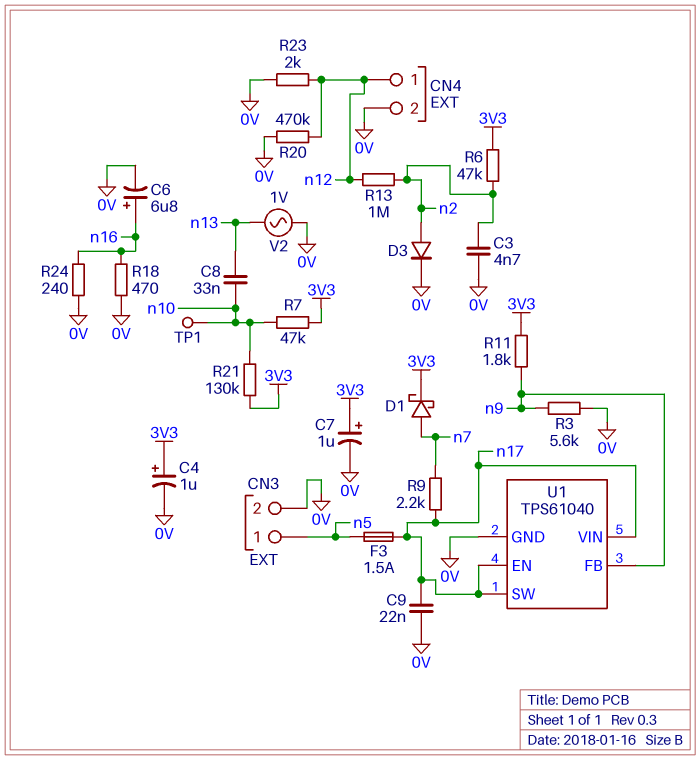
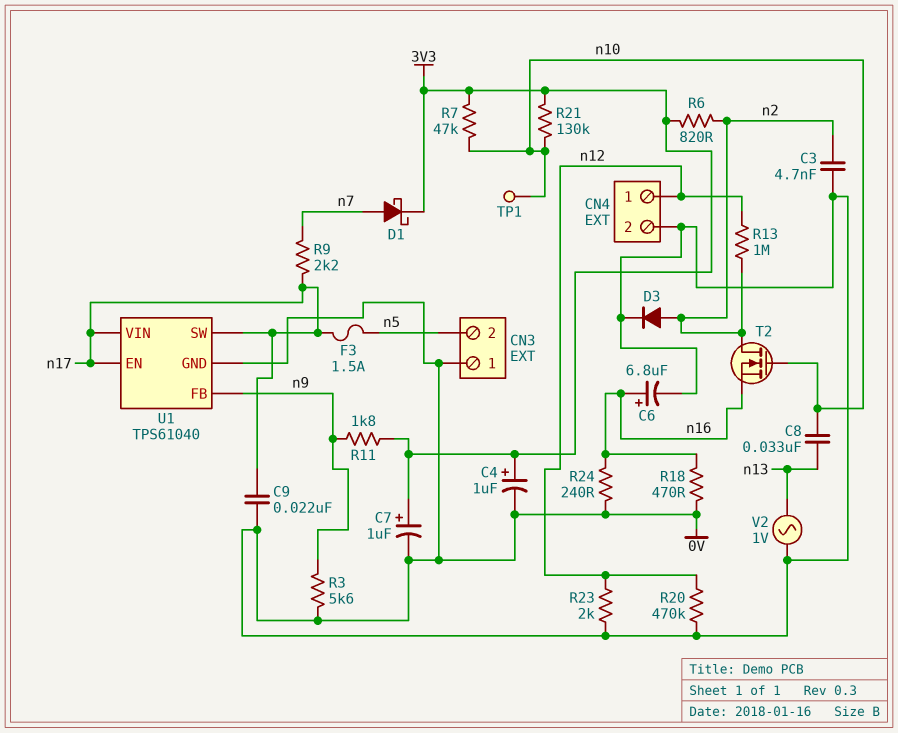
CN3 pin 1: n5 -> 0V
CN3 pin 2: 0V -> n5
R6: 47k (3V3, n2) -> 820 (3V3, n2)
T2: none -> NMOS (G n10, D n2, S n16)

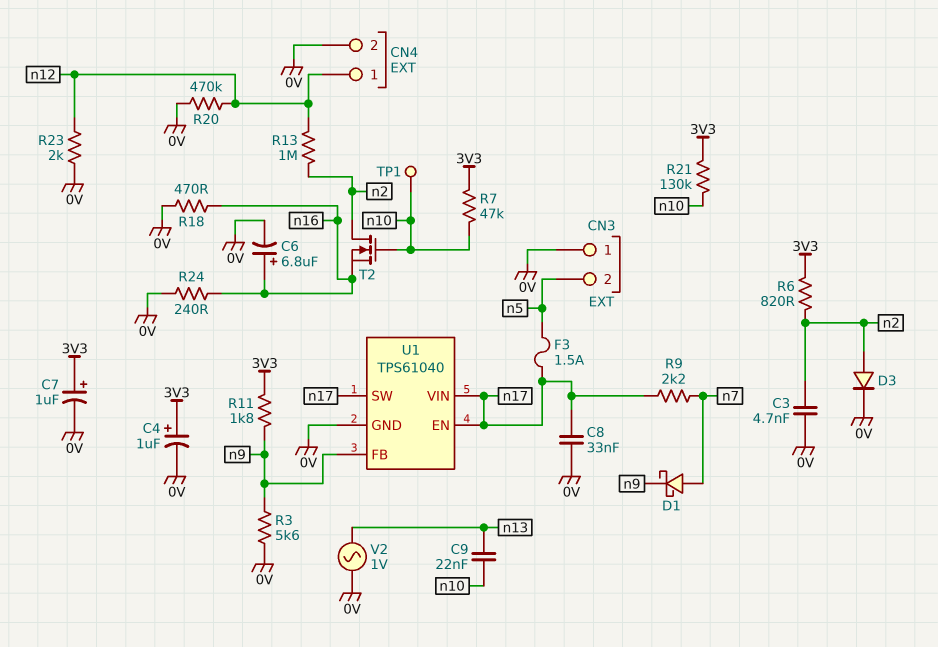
C8: 33nF (n10, n13) -> 33nF (0V, n17)
C9: 22nF (0V, n17) -> 22nF (n10, n13)
D1: schottky (A n7, K 3V3) -> schottky (A n7, K n9)

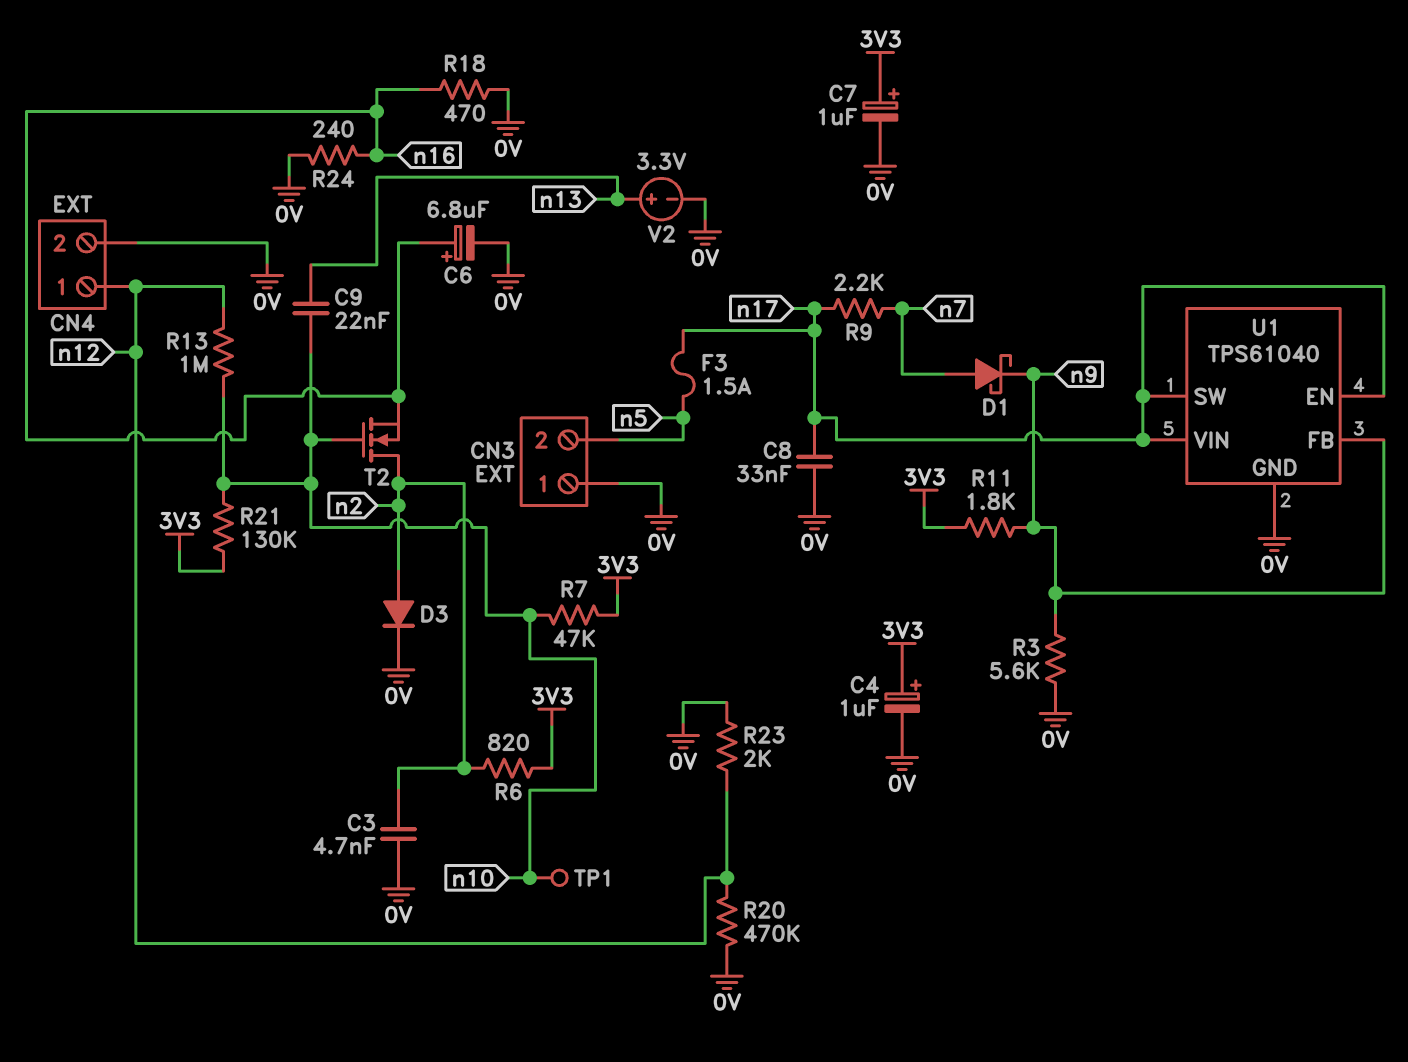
R13: 1M (n2, n12) -> 1M (n10, n12)
V2: AC 1V (0V, n13) -> 3.3V (plus n13, minus 0V)

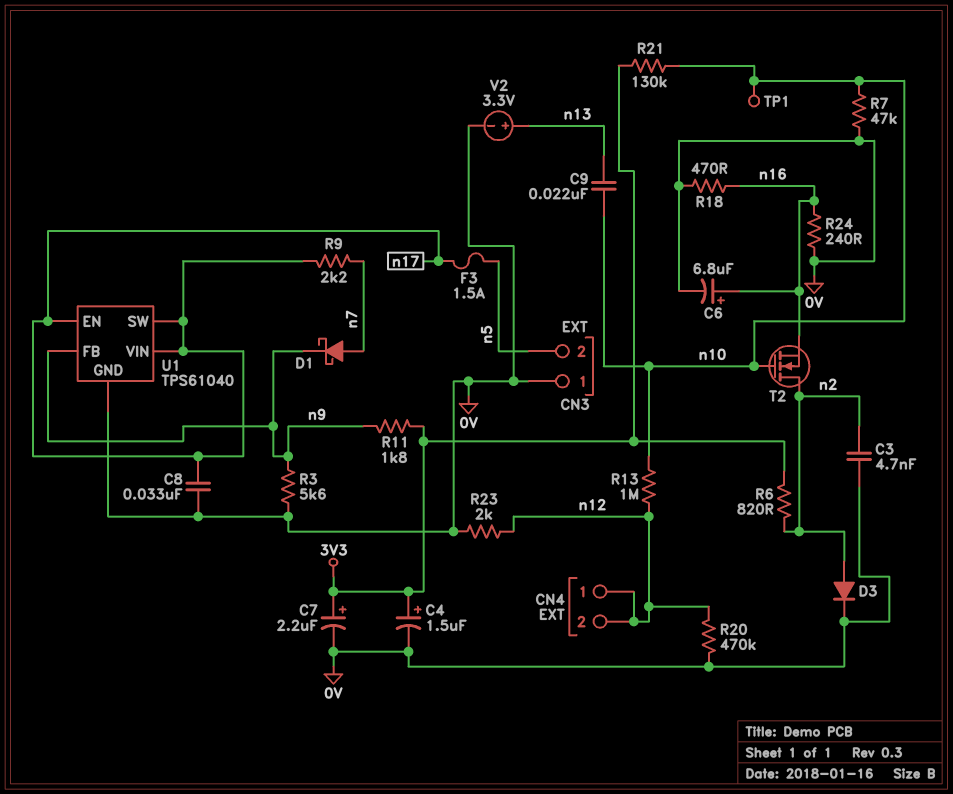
C4: 1uF (plus 3V3, minus 0V) -> 1.5uF (plus 3V3, minus 0V)
C7: 1uF (plus 3V3, minus 0V) -> 2.2uF (plus 3V3, minus 0V)
CN4 pin 2: 0V -> n12
R7: 47k (3V3, n10) -> 47k (0V, n10)

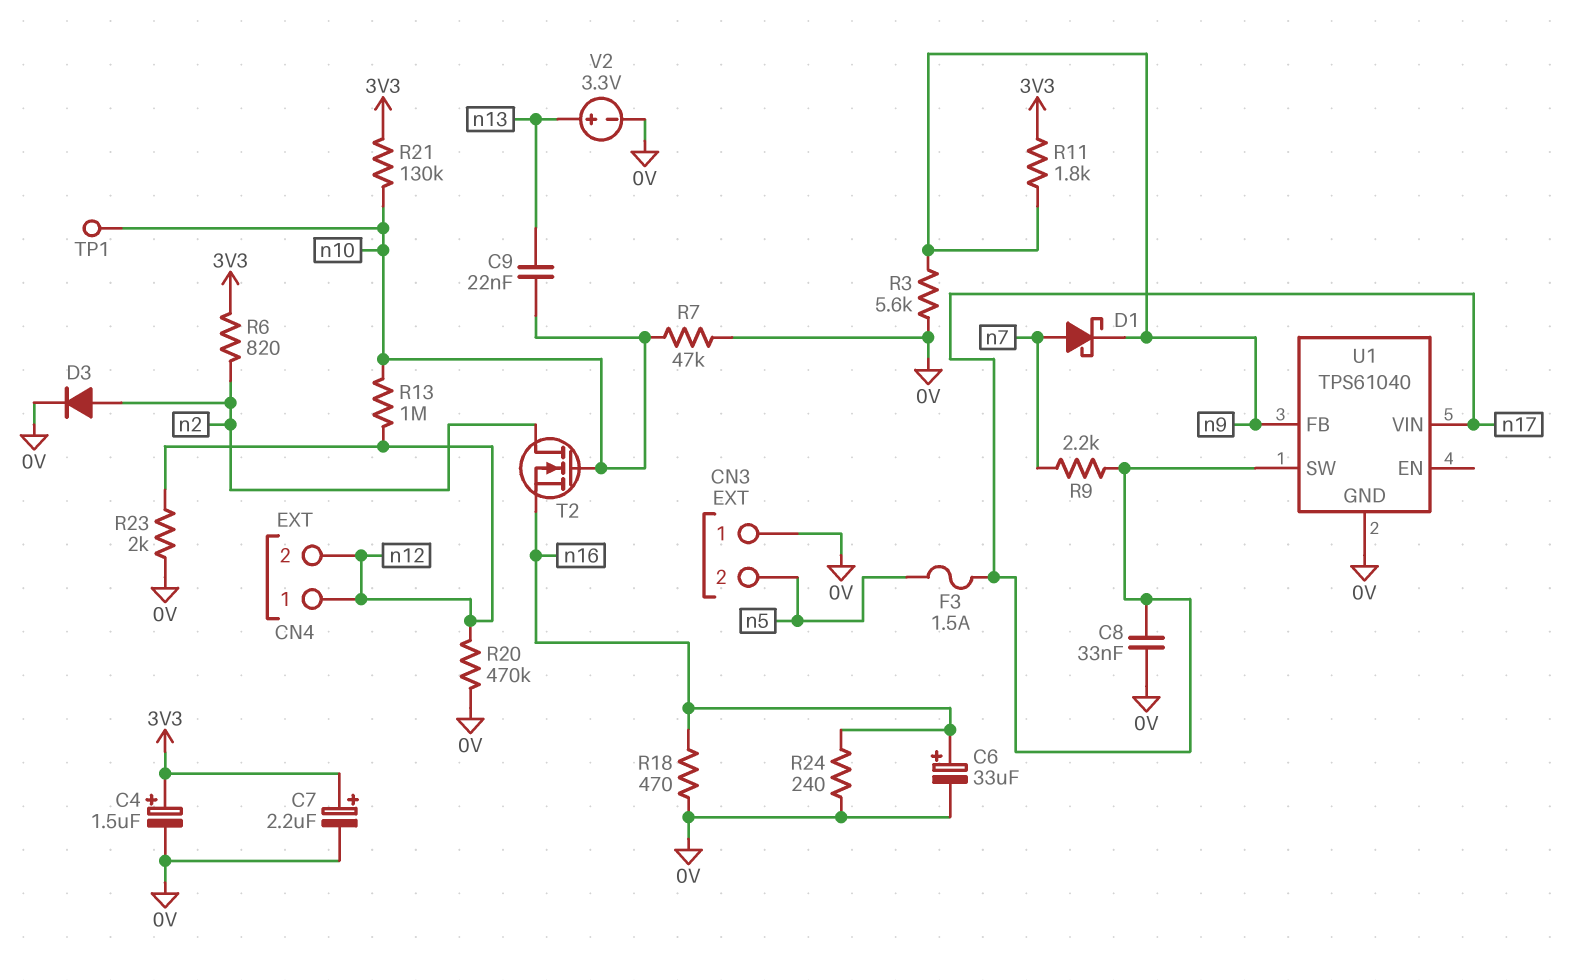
C3: 4.7nF (0V, n2) -> none
C6: 6.8uF (plus n16, minus 0V) -> 33uF (plus n16, minus 0V)
U1 pin EN: n17 -> none

